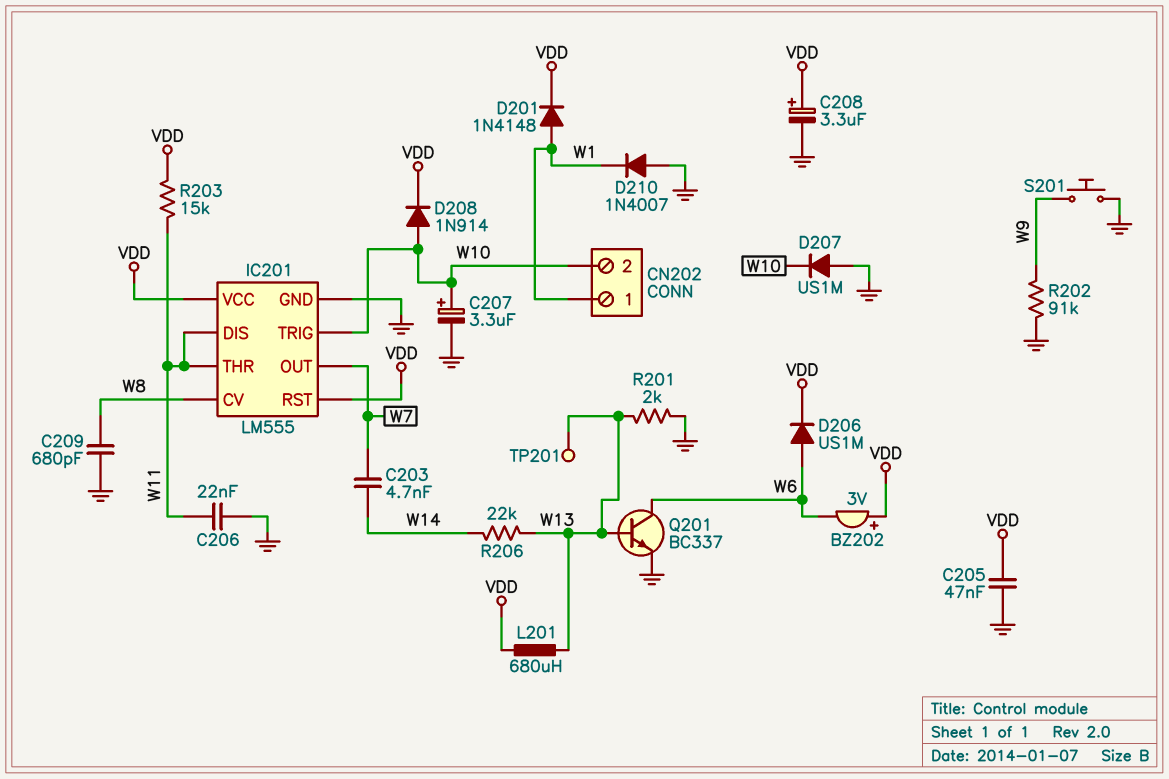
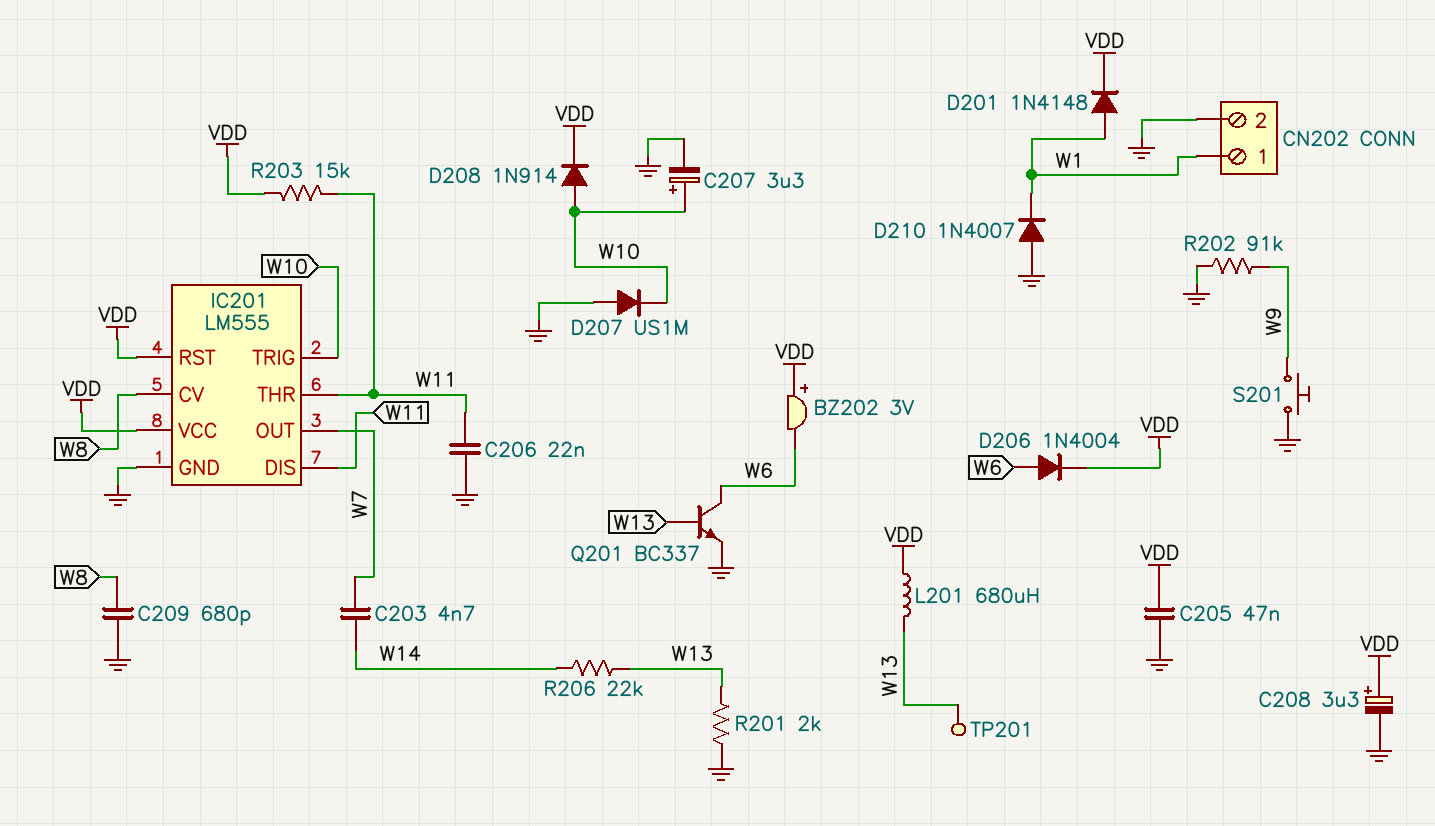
CN202 pin 2: W10 -> GND
D206: diode US1M (A W6, K VDD) -> diode 1N4004 (A W6, K VDD)

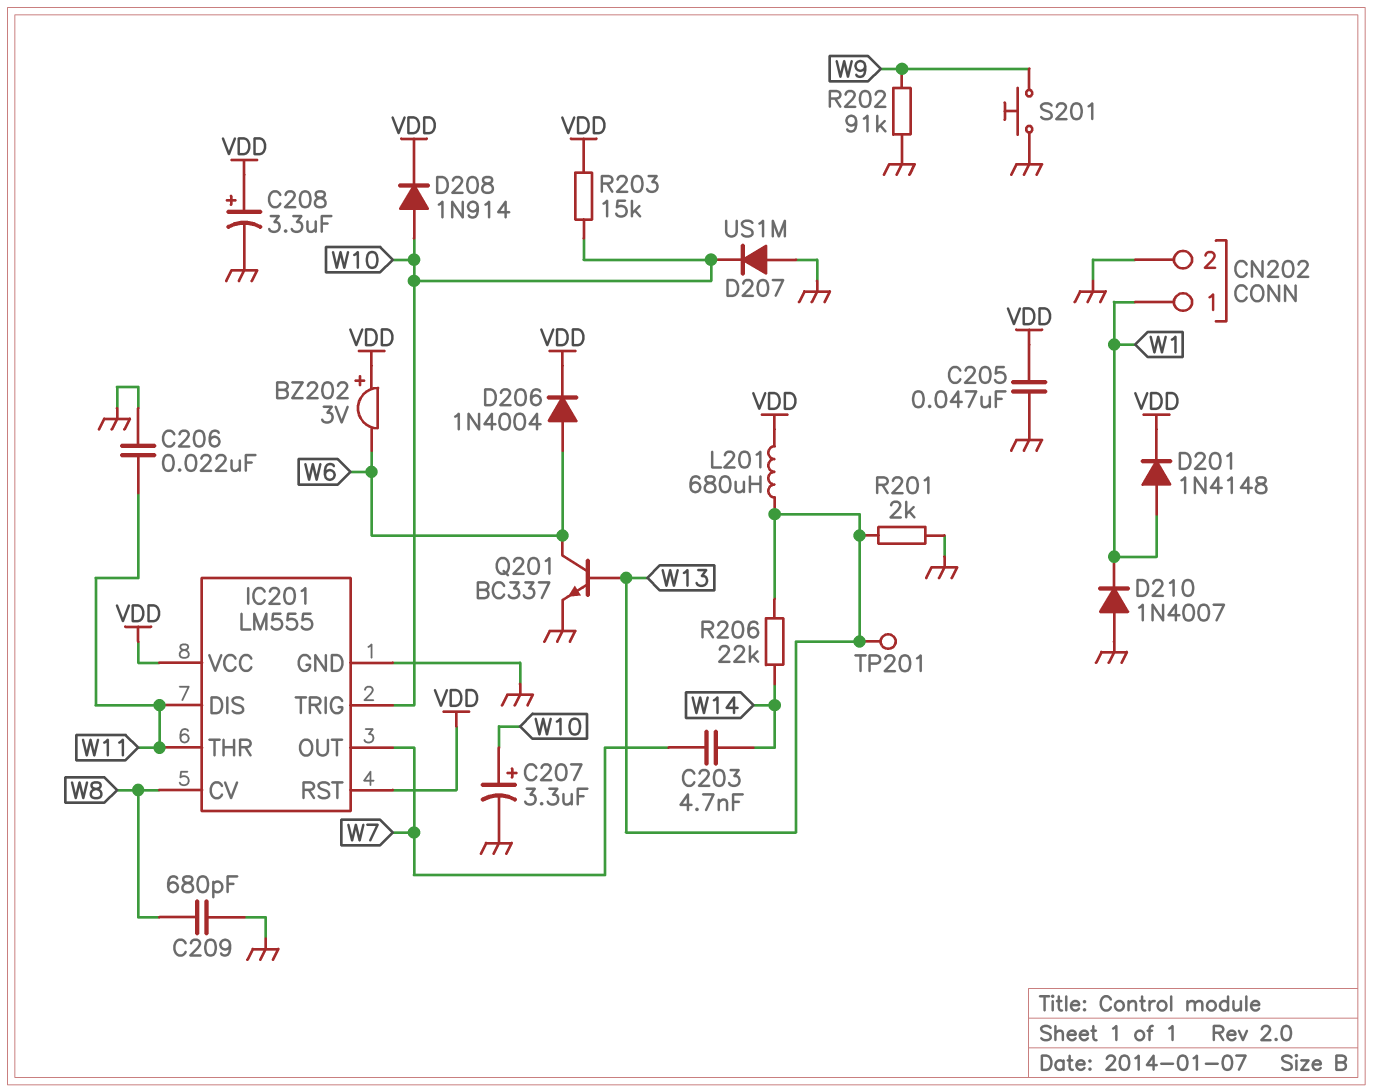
R203: 15k (VDD, W11) -> 15k (VDD, W10)

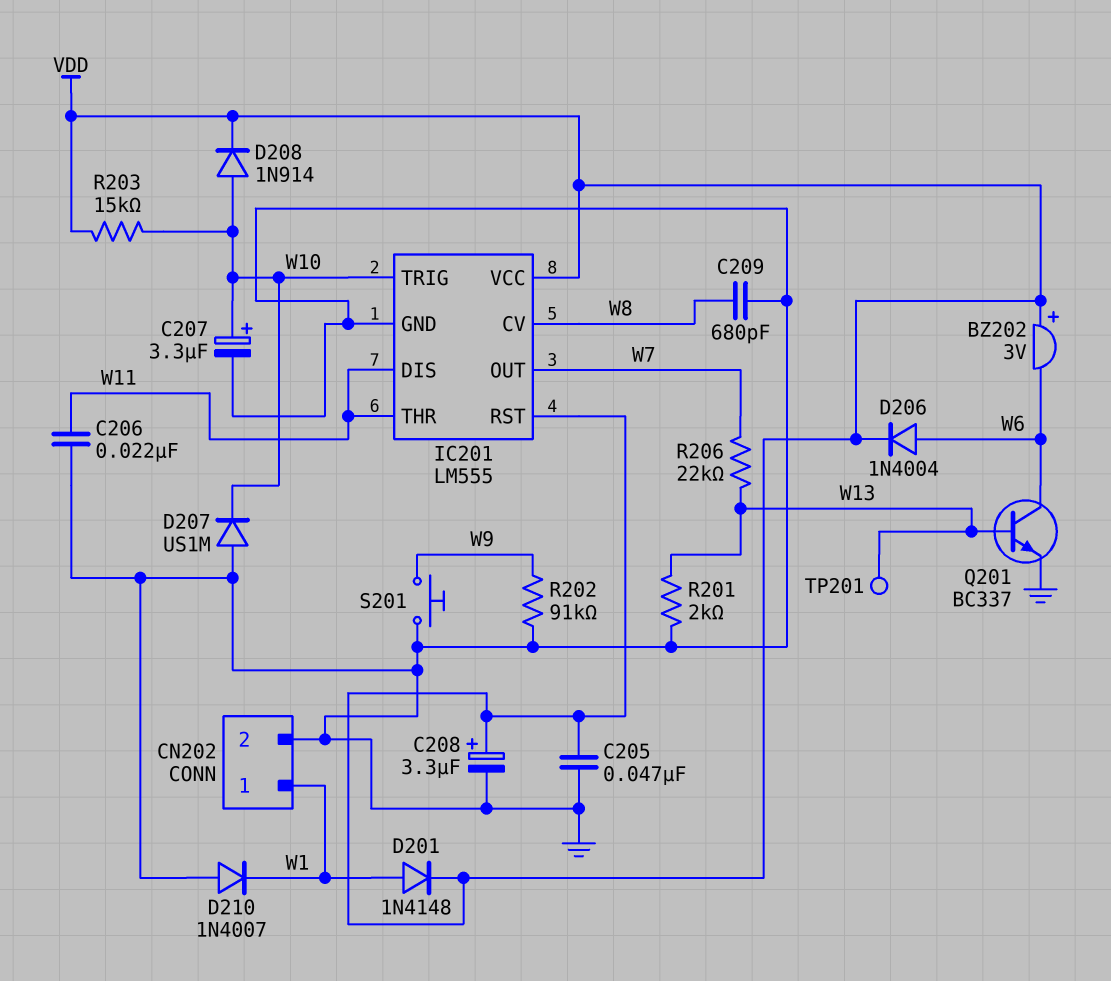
C203: 4.7nF (W7, W14) -> none
L201: 680uH (VDD, W13) -> none
R206: 22k (W13, W14) -> 22k (W7, W13)

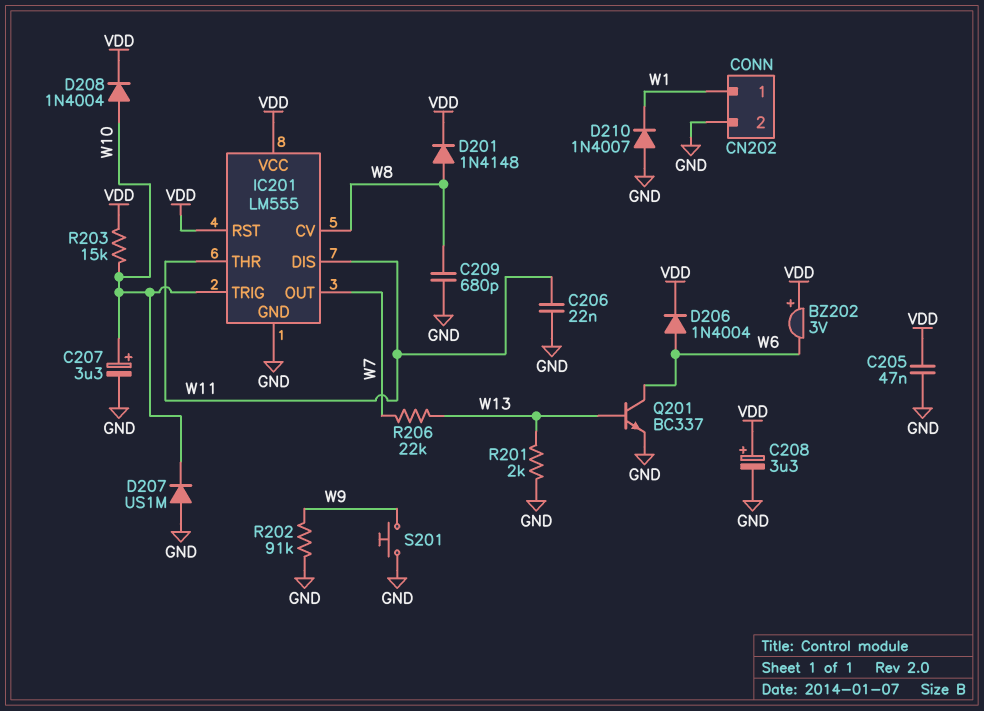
D201: diode 1N4148 (A W1, K VDD) -> diode 1N4148 (A W8, K VDD)
D208: diode 1N914 (A W10, K VDD) -> diode 1N4004 (A W10, K VDD)
TP201: test point (W13) -> none

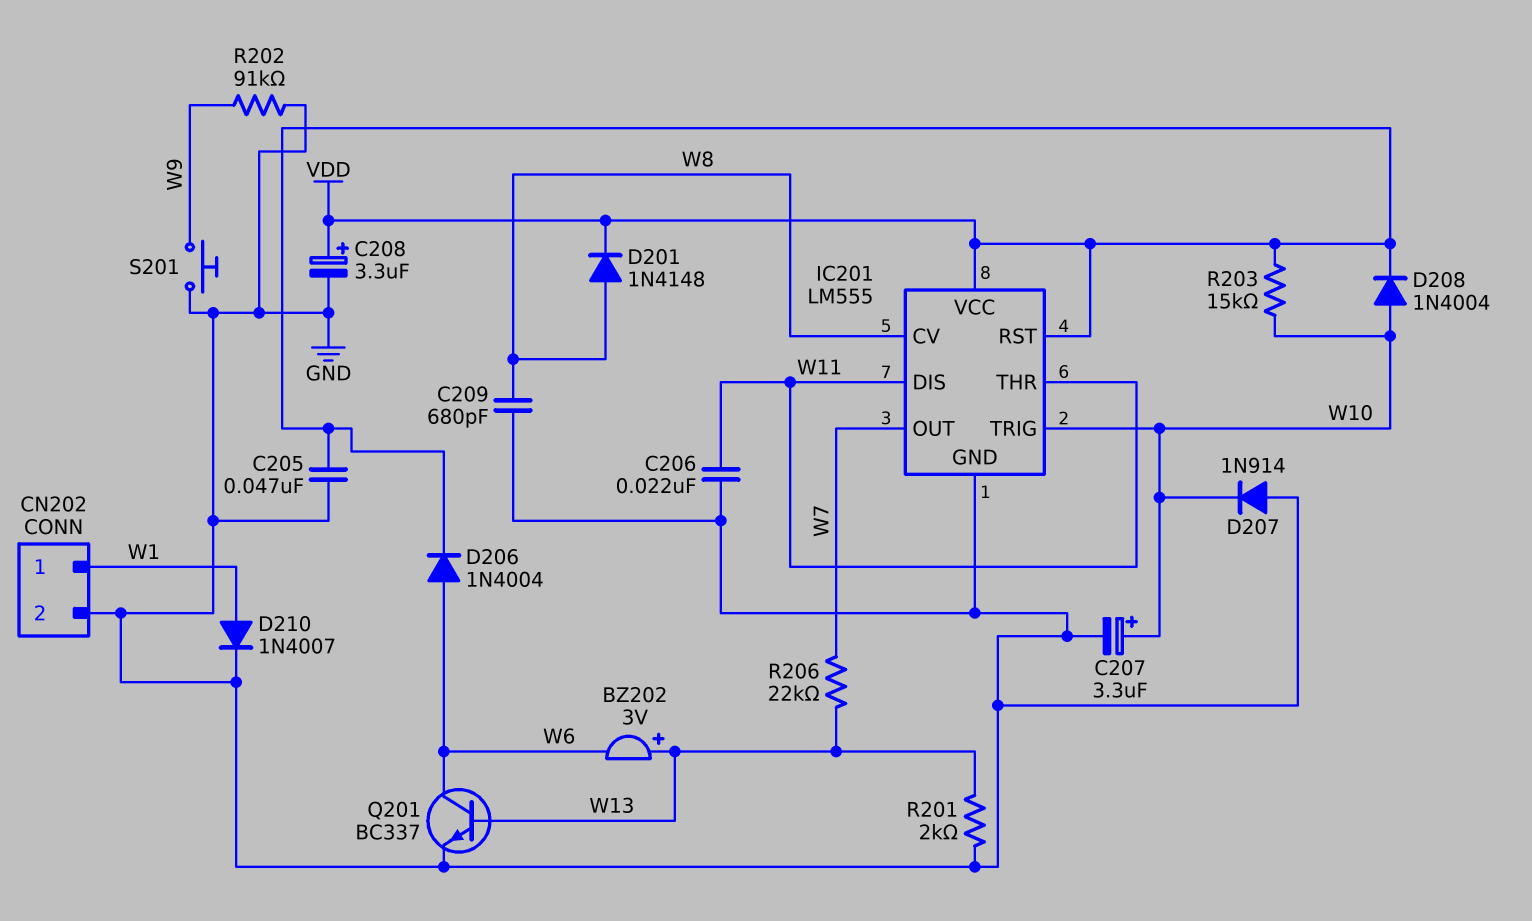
BZ202: buzzer 3V (plus VDD, minus W6) -> buzzer 3V (plus W13, minus W6)
D207: diode US1M (A GND, K W10) -> diode 1N914 (A GND, K W10)
D210: diode 1N4007 (A GND, K W1) -> diode 1N4007 (A W1, K GND)

